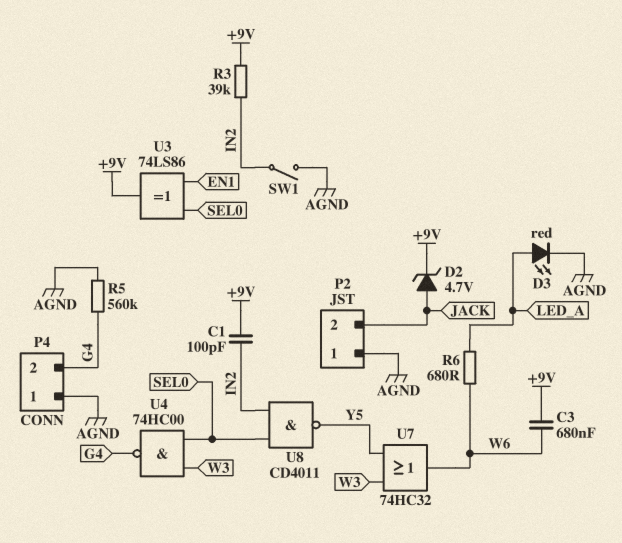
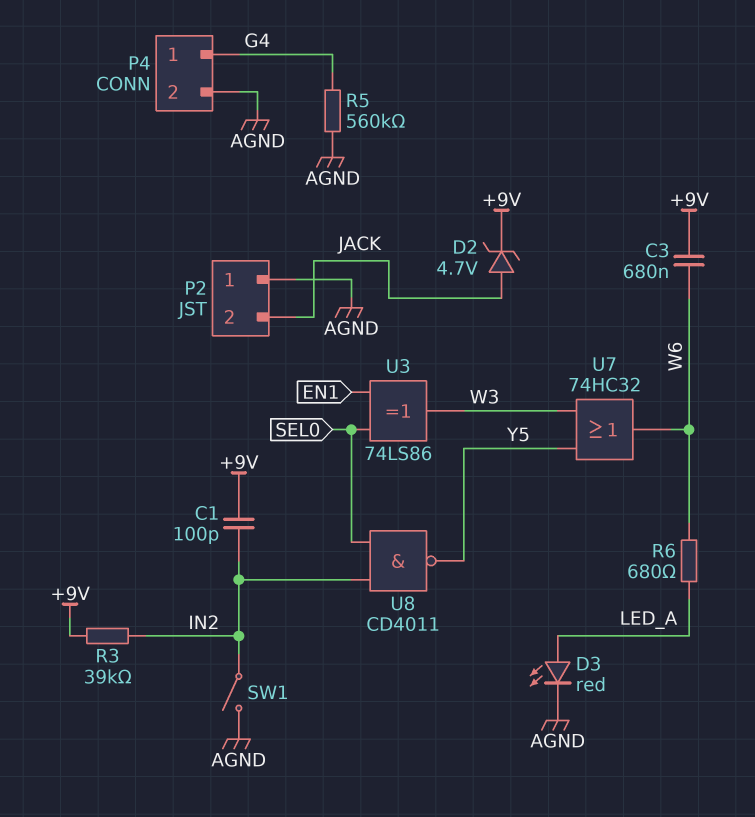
P4 pin 1: AGND -> G4
P4 pin 2: G4 -> AGND
U3: XOR 74LS86 (in EN1, in SEL0, out +9V) -> XOR 74LS86 (in EN1, in SEL0, out W3)
U4: NAND 74HC00 (in SEL0, in W3, out G4) -> none

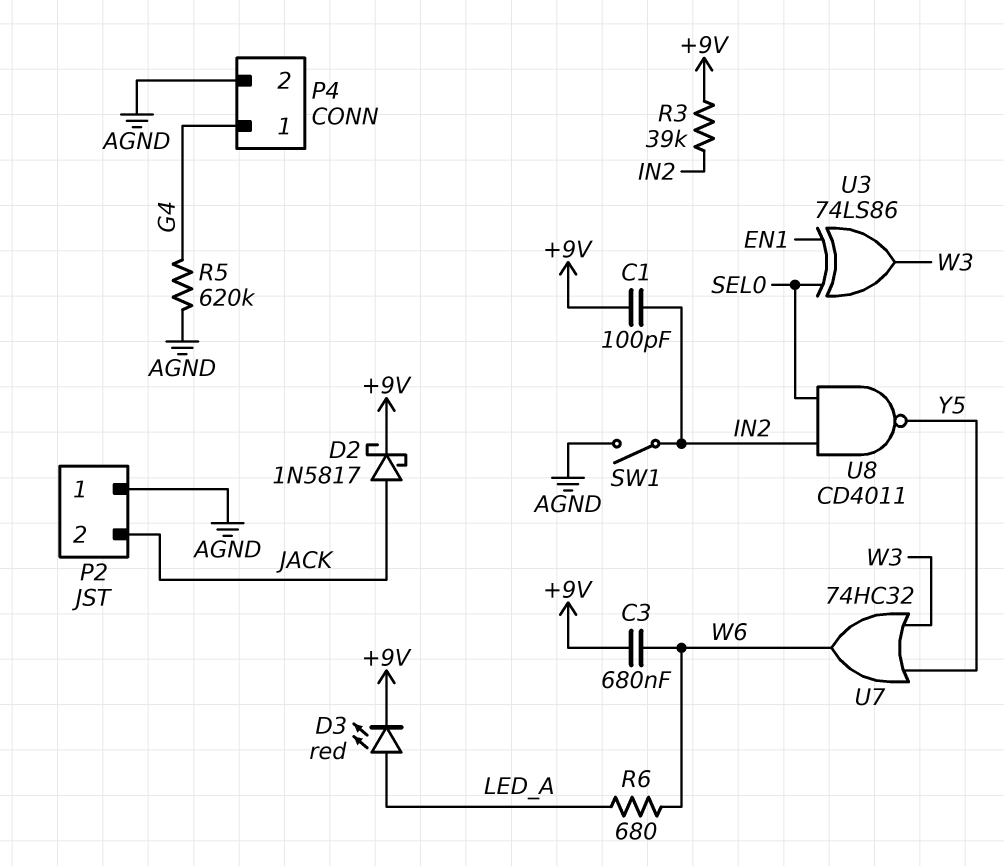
D2: zener 4.7V (A JACK, K +9V) -> schottky 1N5817 (A JACK, K +9V)
D3: LED red (A LED_A, K AGND) -> LED red (A LED_A, K +9V)
R5: 560k (AGND, G4) -> 620k (AGND, G4)

